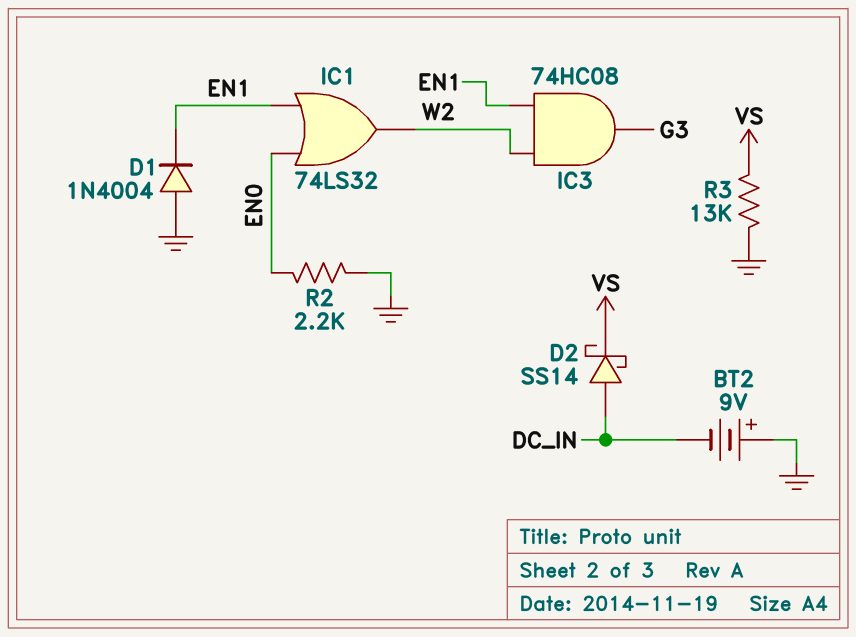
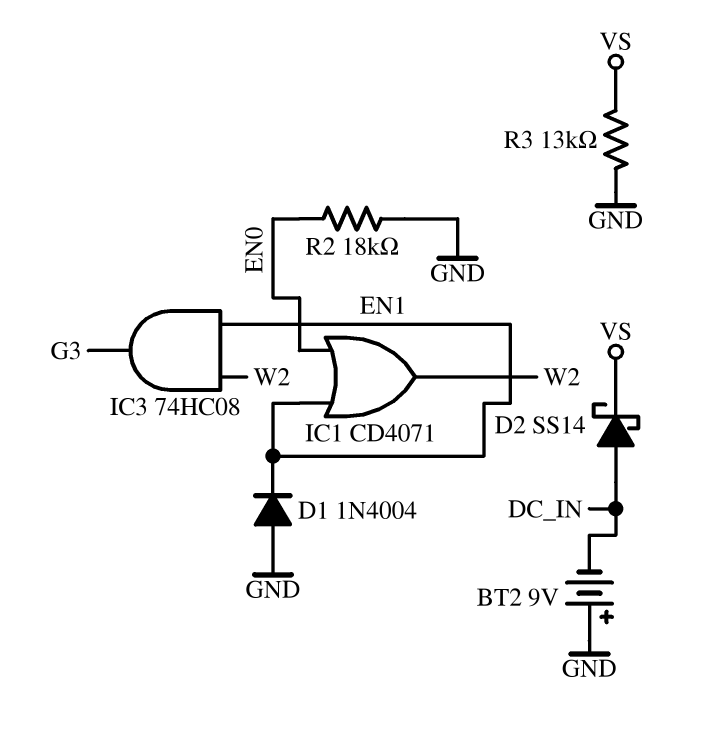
IC1: OR 74LS32 (in EN0, in EN1, out W2) -> OR CD4071 (in EN0, in EN1, out W2)
R2: 2.2k (EN0, GND) -> 18k (EN0, GND)

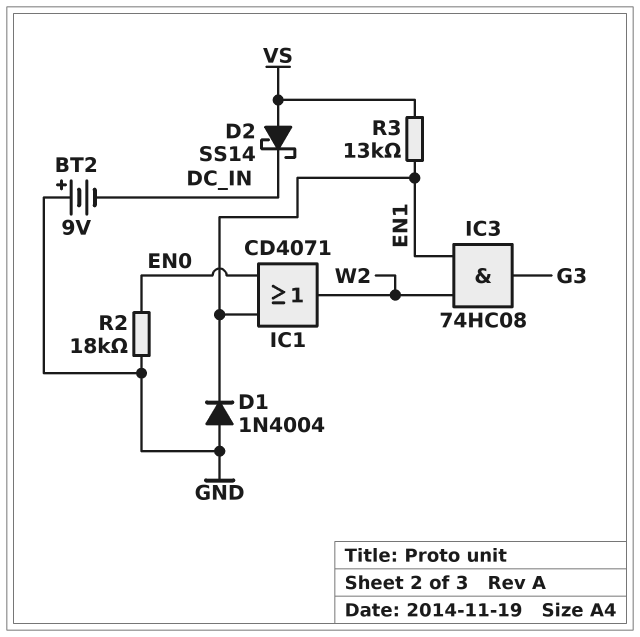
D2: schottky SS14 (A DC_IN, K VS) -> schottky SS14 (A VS, K DC_IN)
R3: 13k (GND, VS) -> 13k (EN1, VS)

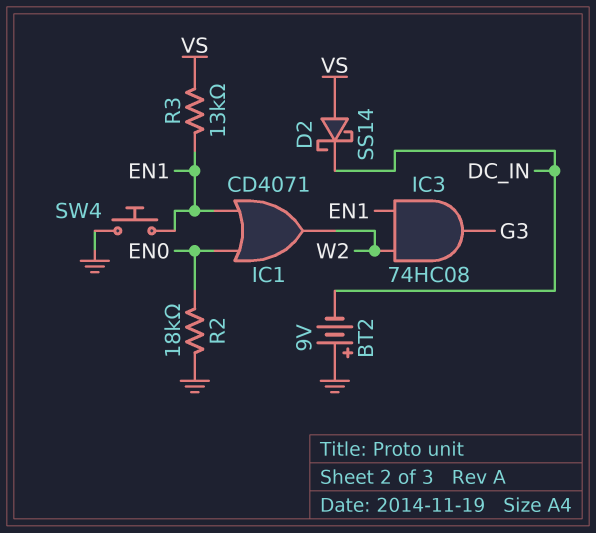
D1: diode 1N4004 (A GND, K EN1) -> none
SW4: none -> button (EN1, GND)

